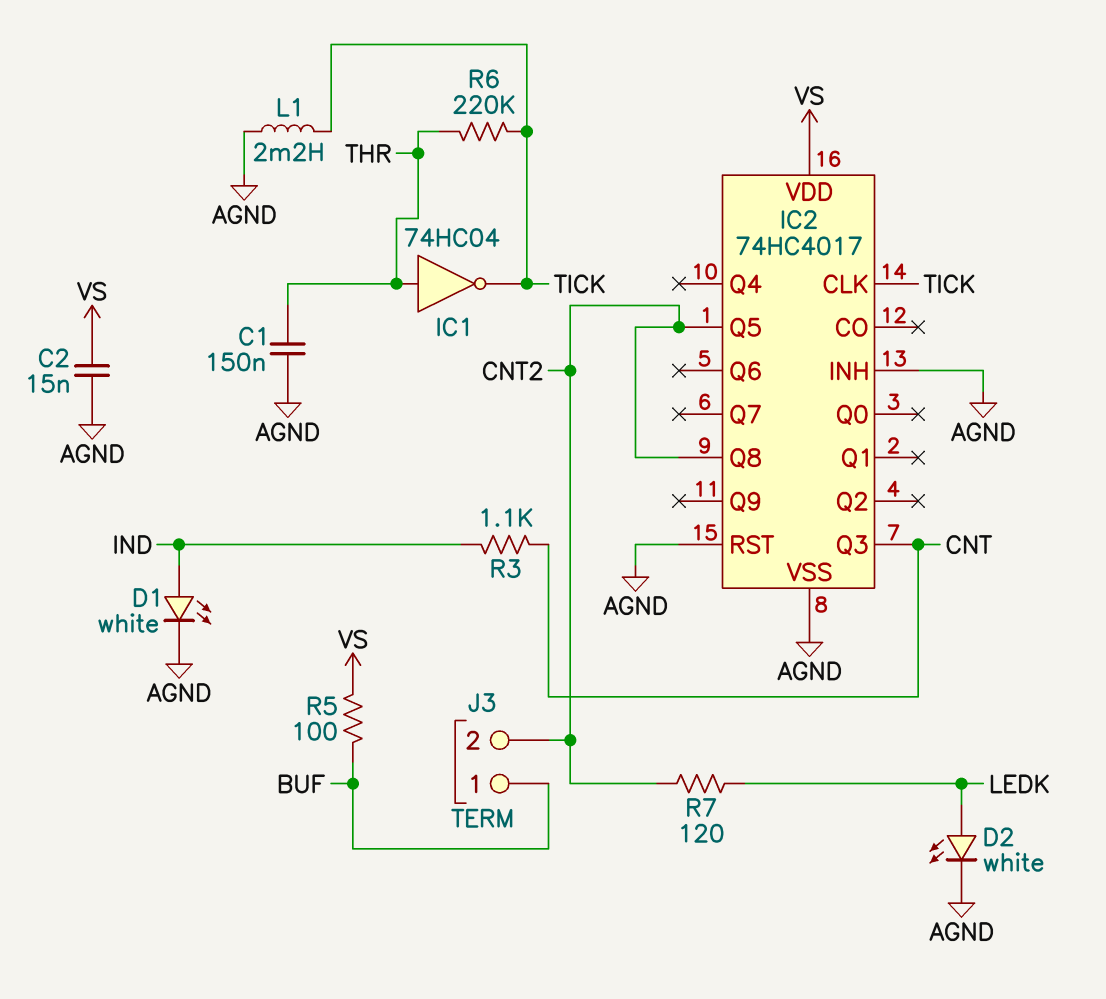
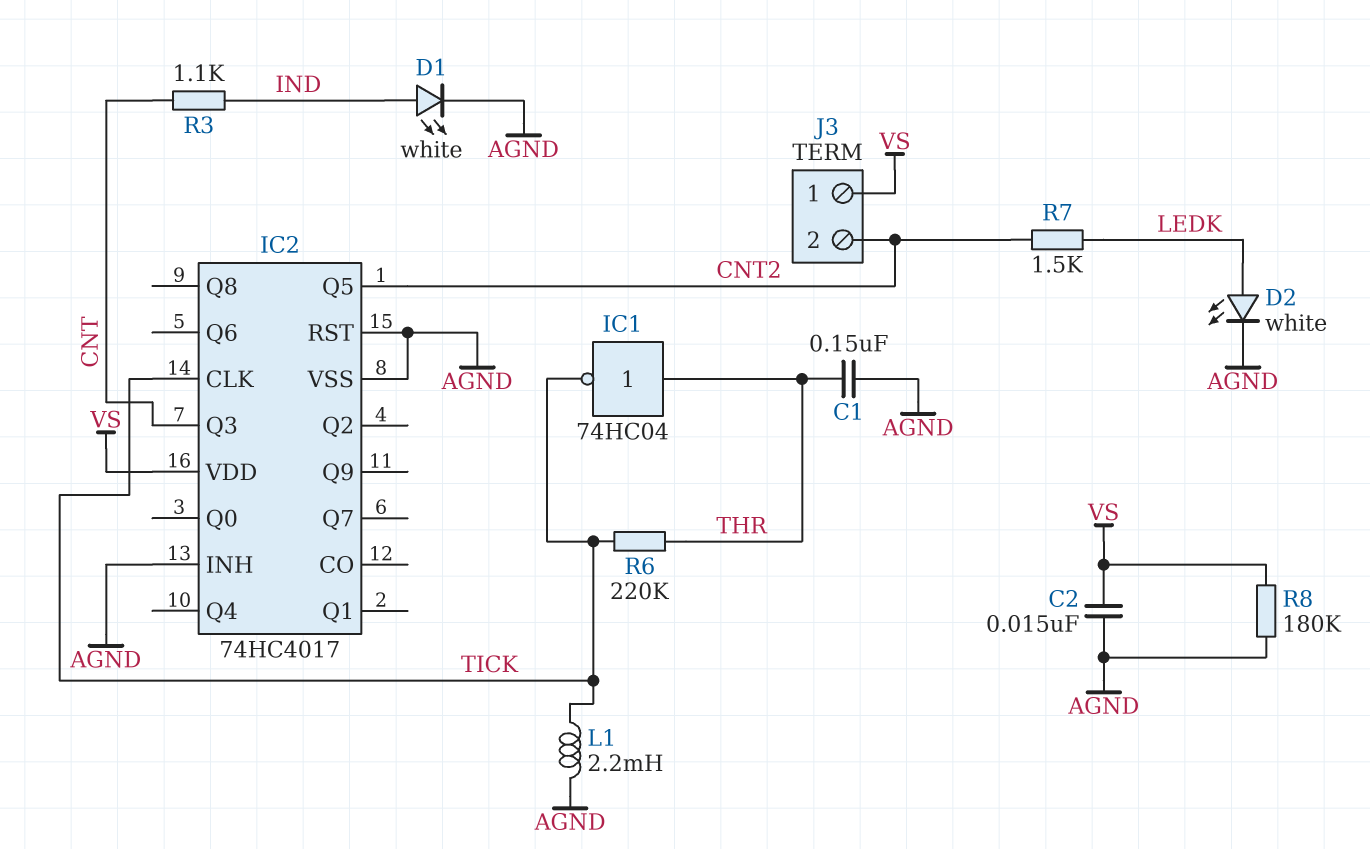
IC2 pin Q8: CNT2 -> none
J3 pin 1: BUF -> VS
R5: 100 (BUF, VS) -> none
R7: 120 (CNT2, LEDK) -> 1.5k (CNT2, LEDK)
R8: none -> 180k (AGND, VS)

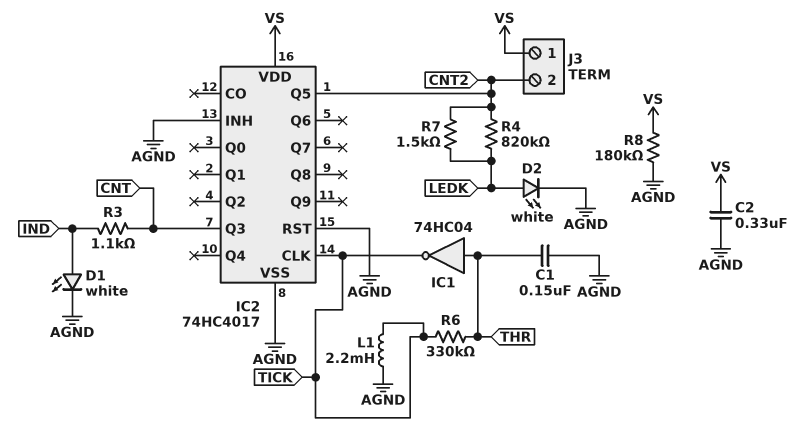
C2: 15nF (AGND, VS) -> 330nF (AGND, VS)
R4: none -> 820k (CNT2, LEDK)
R6: 220k (THR, TICK) -> 330k (THR, TICK)

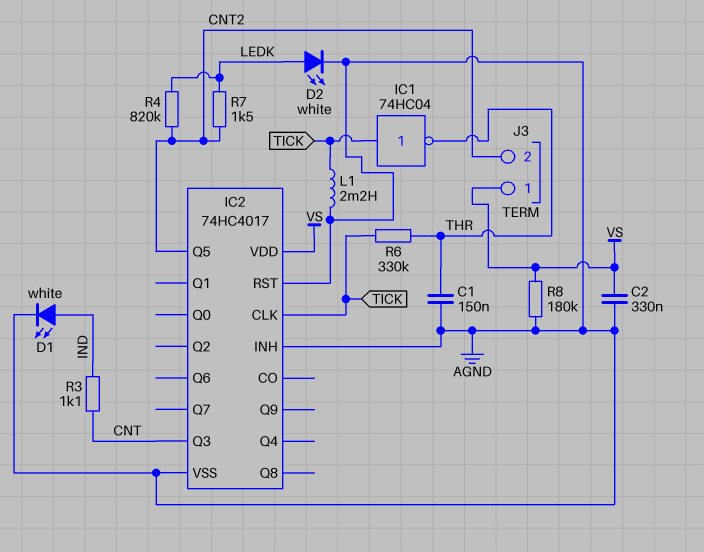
IC1: NOT 74HC04 (in THR, out TICK) -> NOT 74HC04 (in TICK, out THR)

